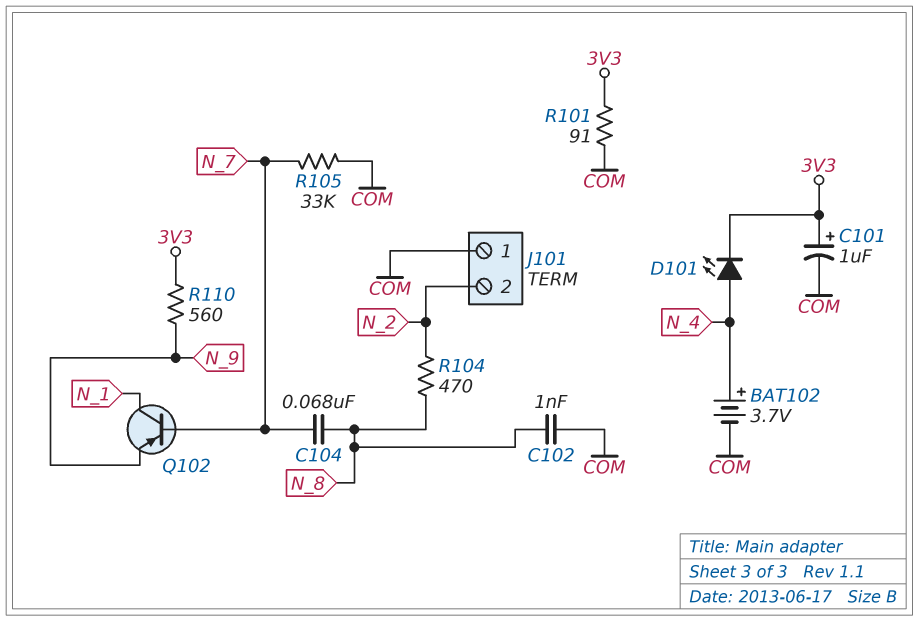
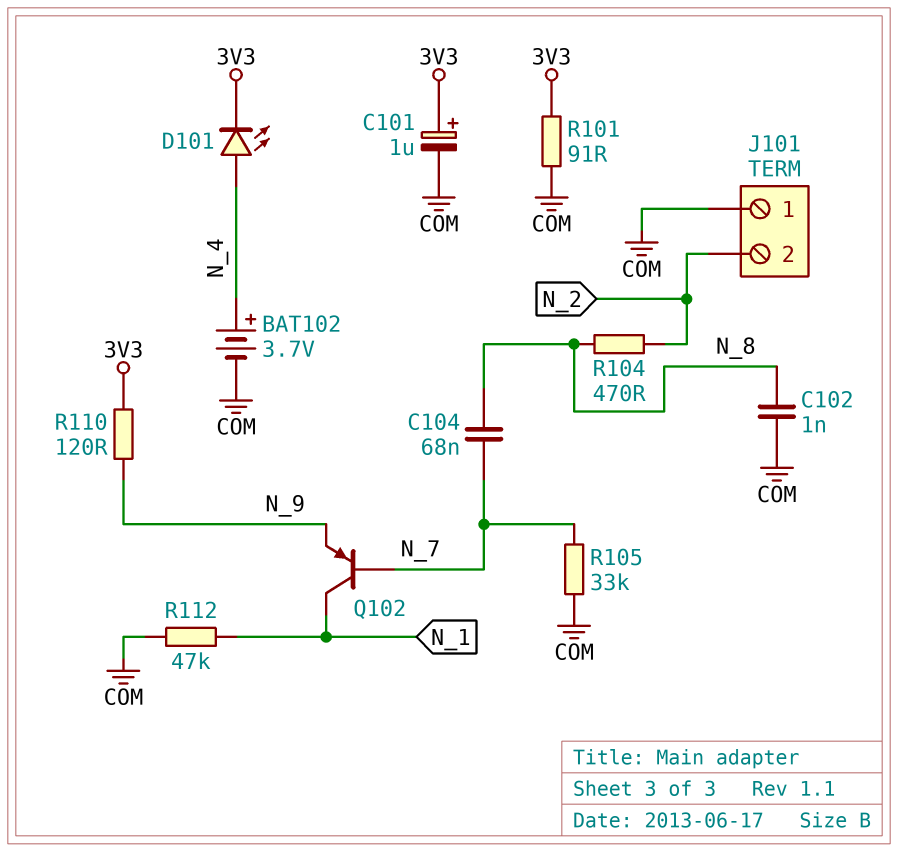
R110: 560 (3V3, N_9) -> 120 (3V3, N_9)
R112: none -> 47k (COM, N_1)

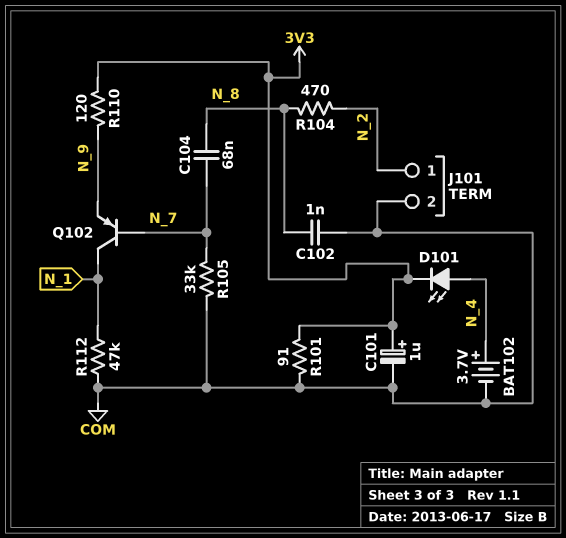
J101 pin 1: COM -> N_2
J101 pin 2: N_2 -> COM

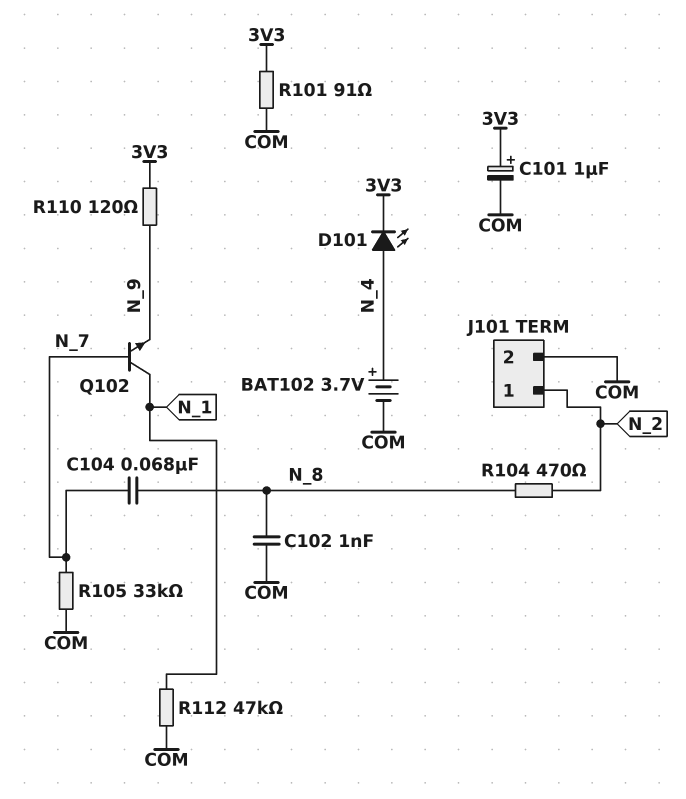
Q102: PNP (B N_7, C N_1, E N_9) -> NPN (B N_7, C N_1, E N_9)

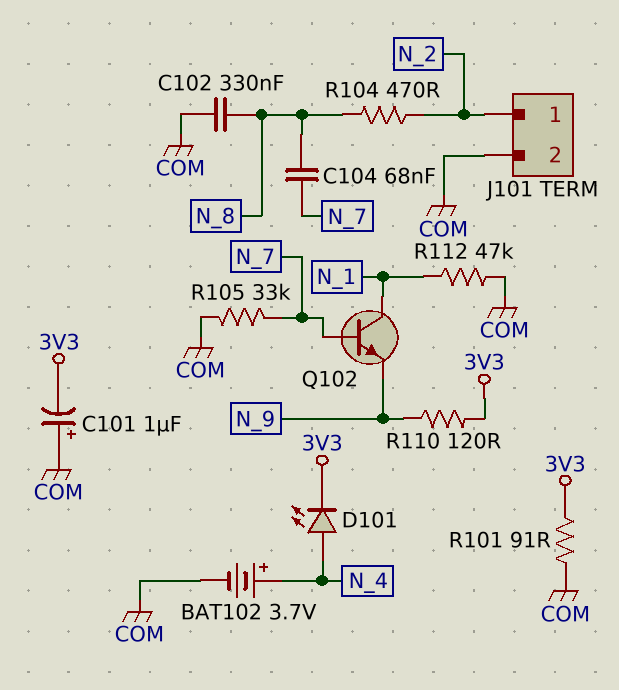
C101: 1uF (plus 3V3, minus COM) -> 1uF (plus COM, minus 3V3)
C102: 1nF (COM, N_8) -> 330nF (COM, N_8)

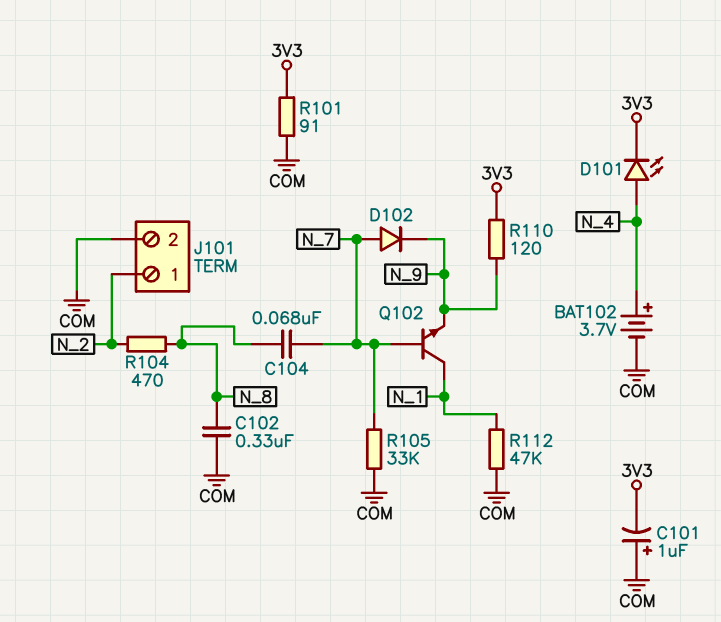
D102: none -> diode (A N_7, K N_9)

